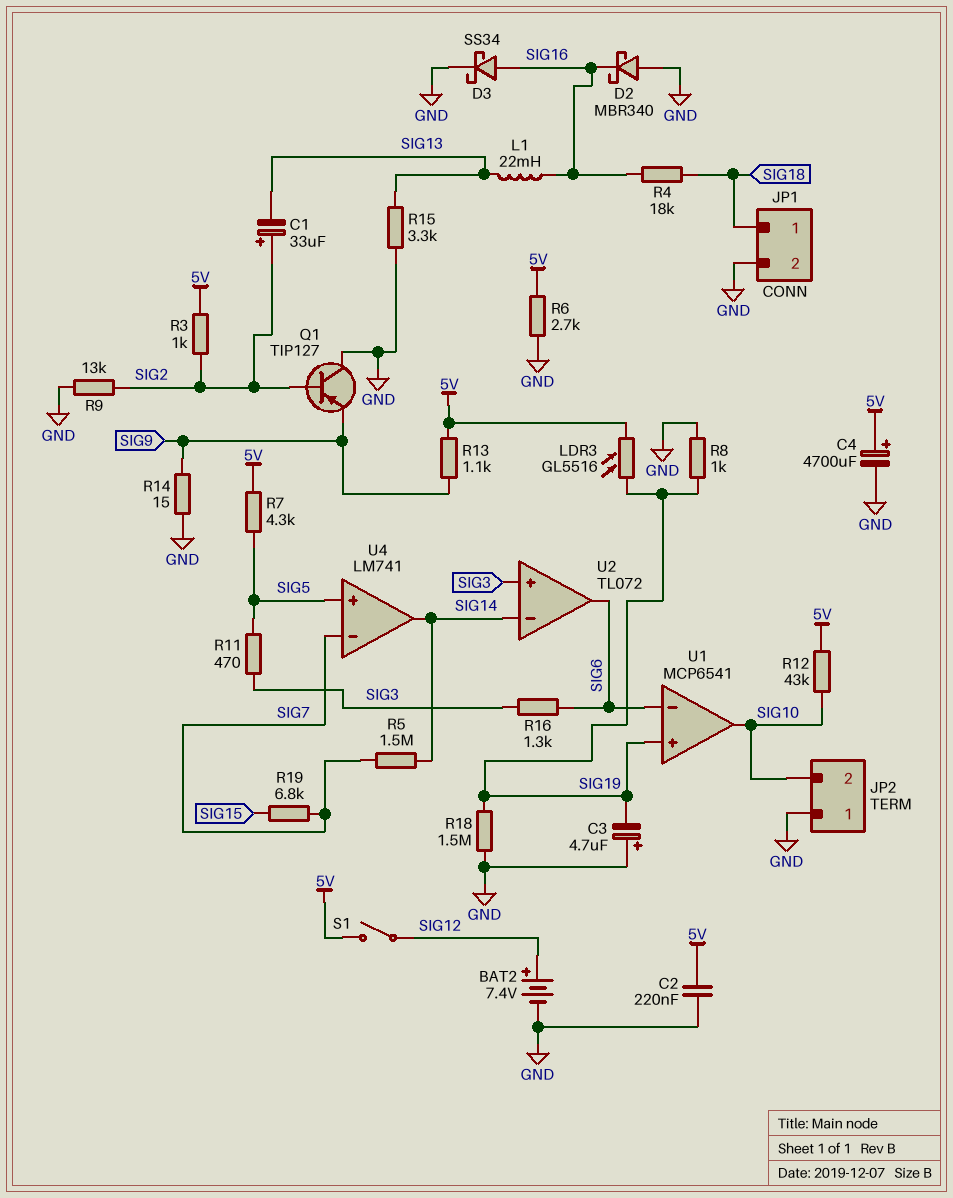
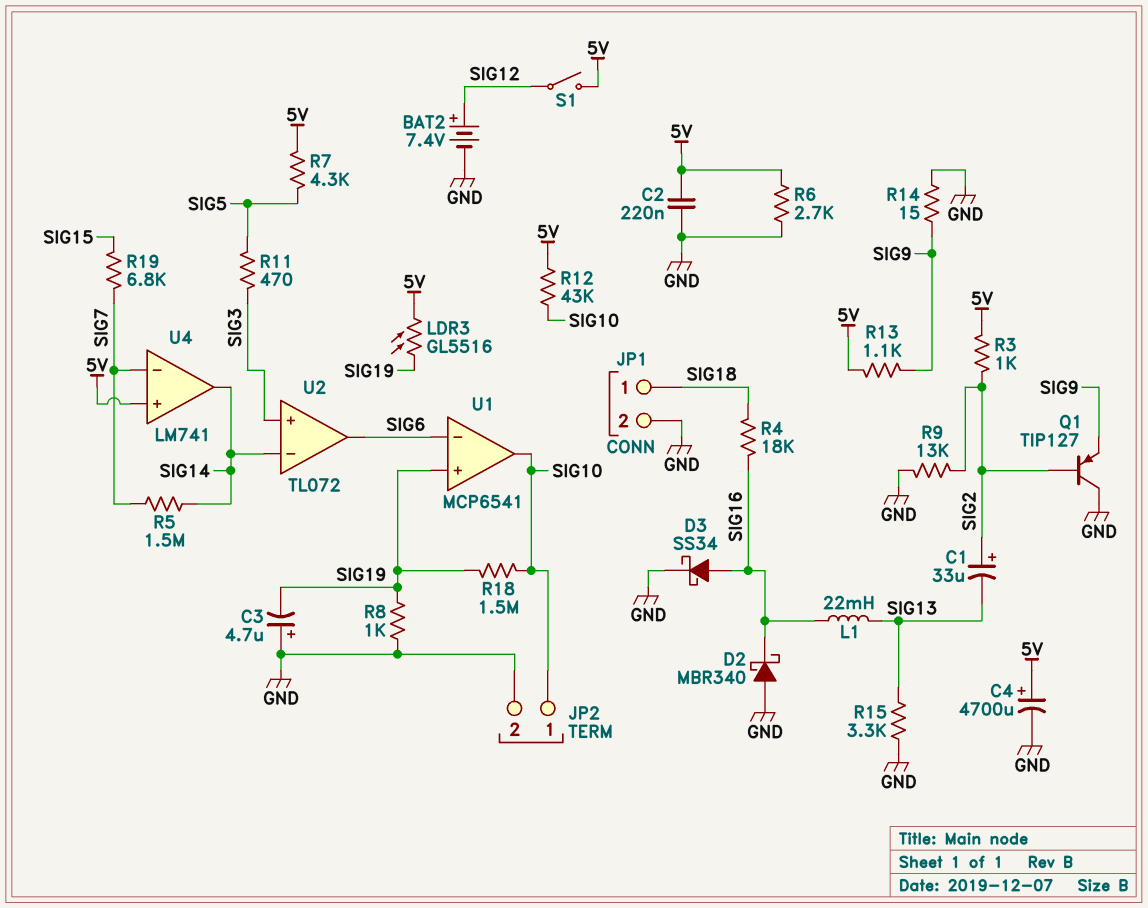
JP2 pin 1: GND -> SIG10
JP2 pin 2: SIG10 -> GND
R16: 1.3k (SIG3, SIG6) -> none
R18: 1.5M (GND, SIG19) -> 1.5M (SIG10, SIG19)
U4 pin in+: SIG5 -> 5V

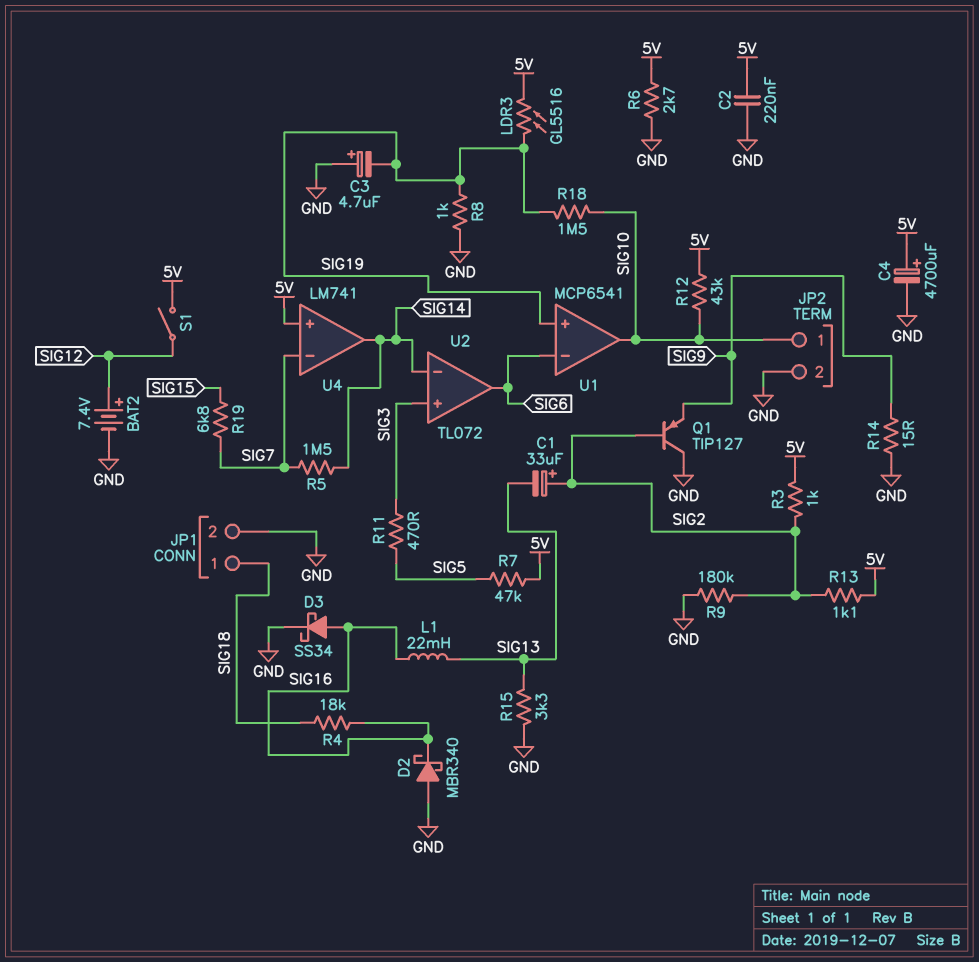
R7: 4.3k (5V, SIG5) -> 47k (5V, SIG5)
R9: 13k (GND, SIG2) -> 180k (GND, SIG2)
R13: 1.1k (5V, SIG9) -> 1.1k (5V, SIG2)

